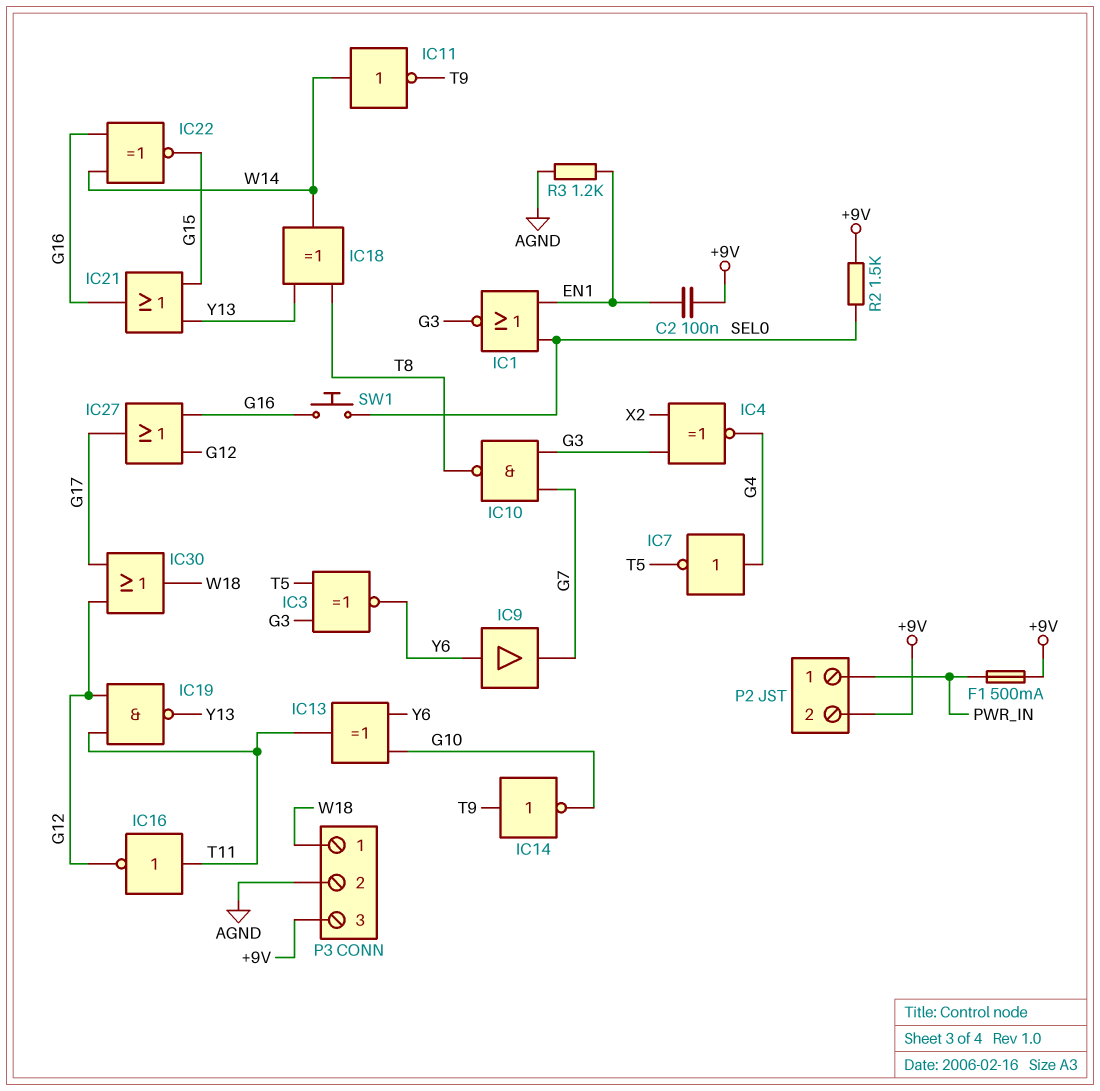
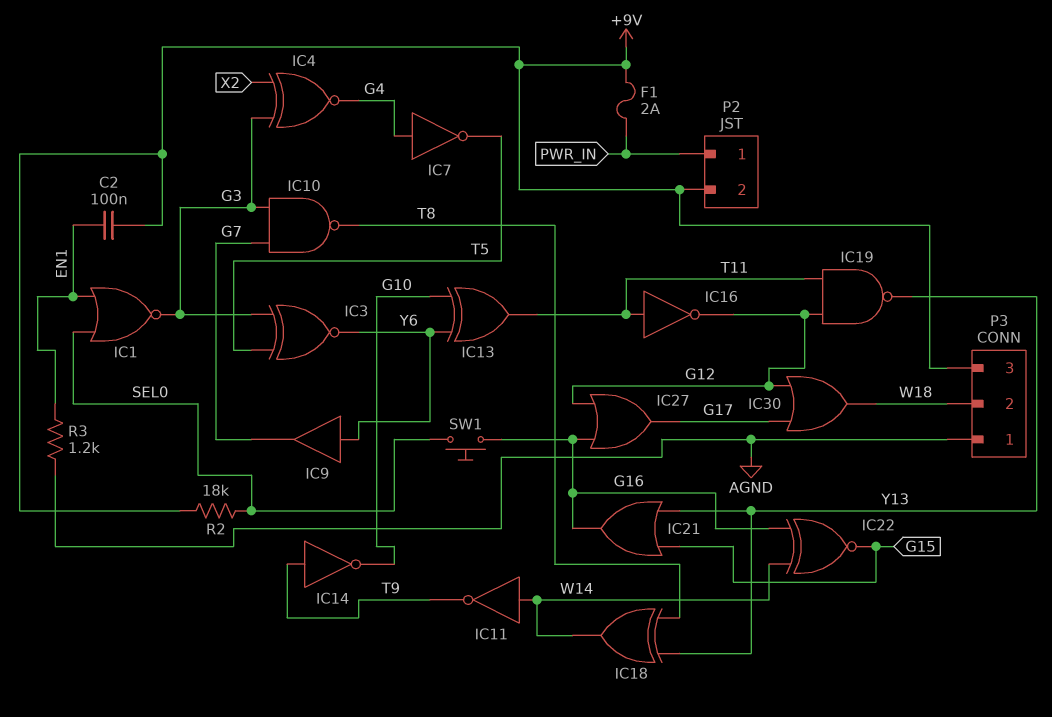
F1: 500mA (+9V, PWR_IN) -> 2A (+9V, PWR_IN)
P3 pin 1: W18 -> AGND
P3 pin 2: AGND -> W18
R2: 1.5k (+9V, SEL0) -> 18k (+9V, SEL0)

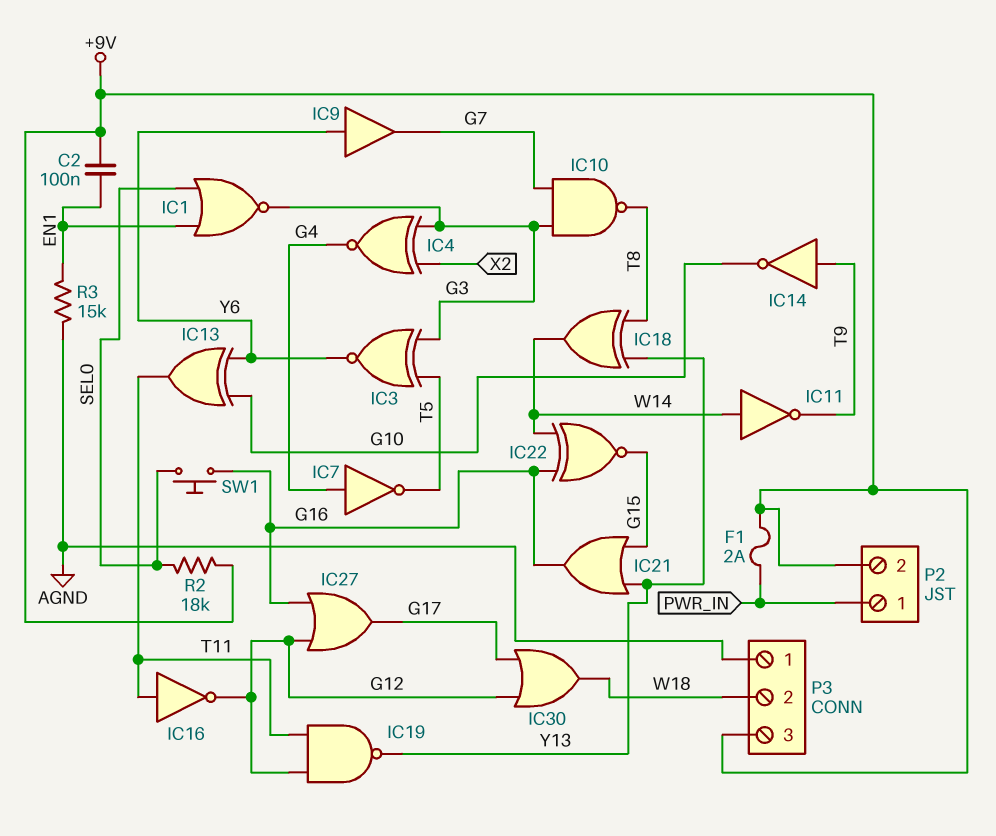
R3: 1.2k (AGND, EN1) -> 15k (AGND, EN1)

